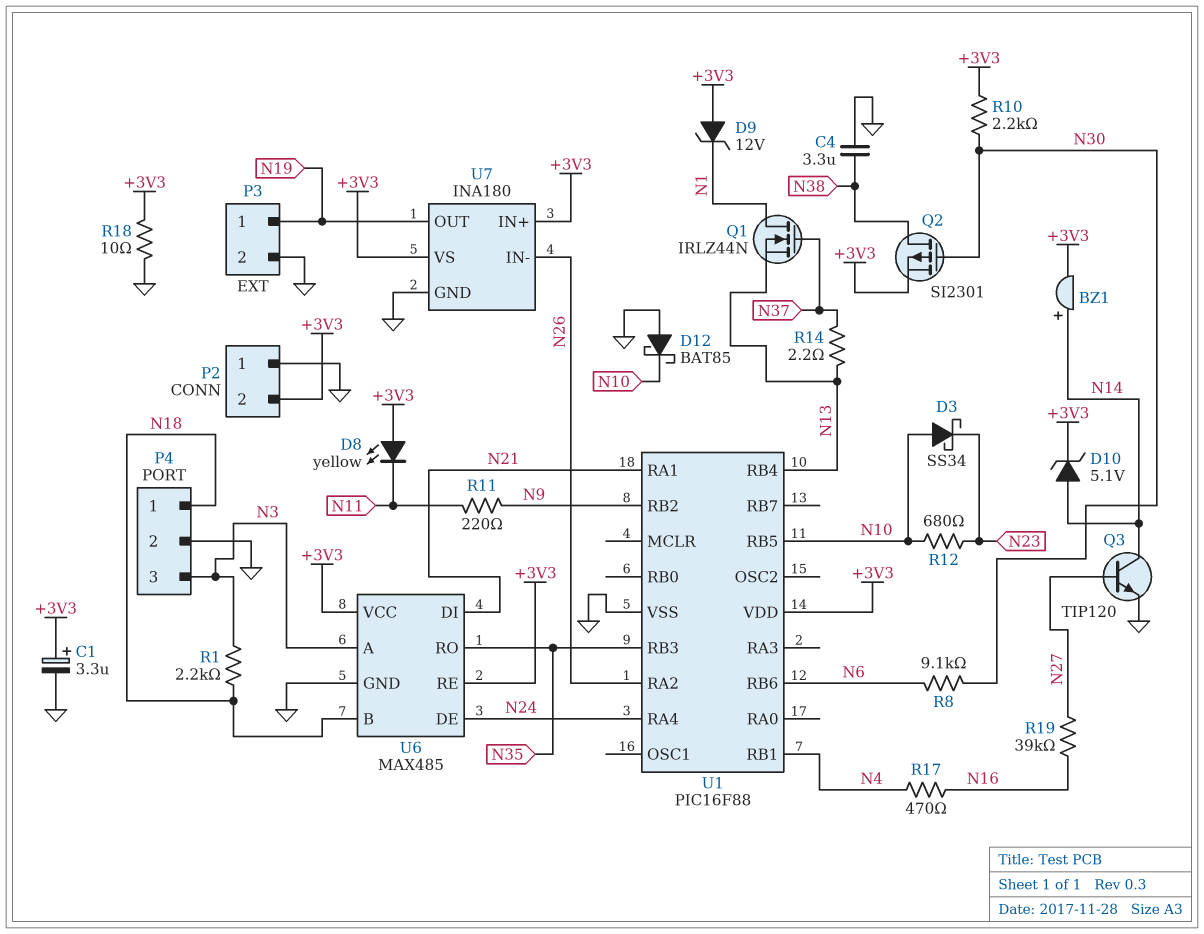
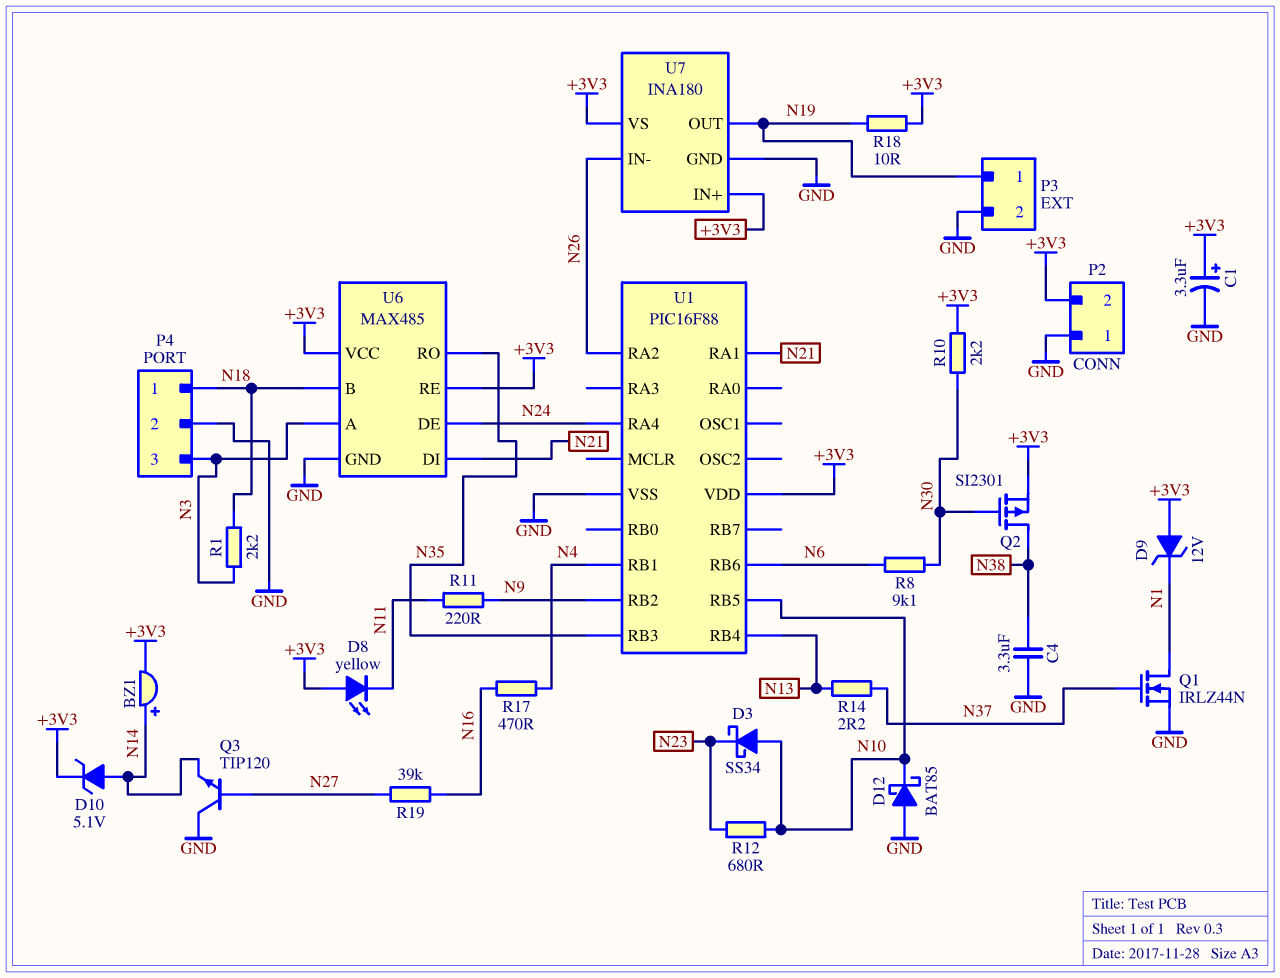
Q1: NMOS IRLZ44N (G N37, D N1, S N13) -> NMOS IRLZ44N (G N37, D N1, S GND)
Q3: NPN TIP120 (B N27, C N14, E GND) -> NPN TIP120 (B N27, C GND, E N14)
R18: 10 (+3V3, GND) -> 10 (+3V3, N19)

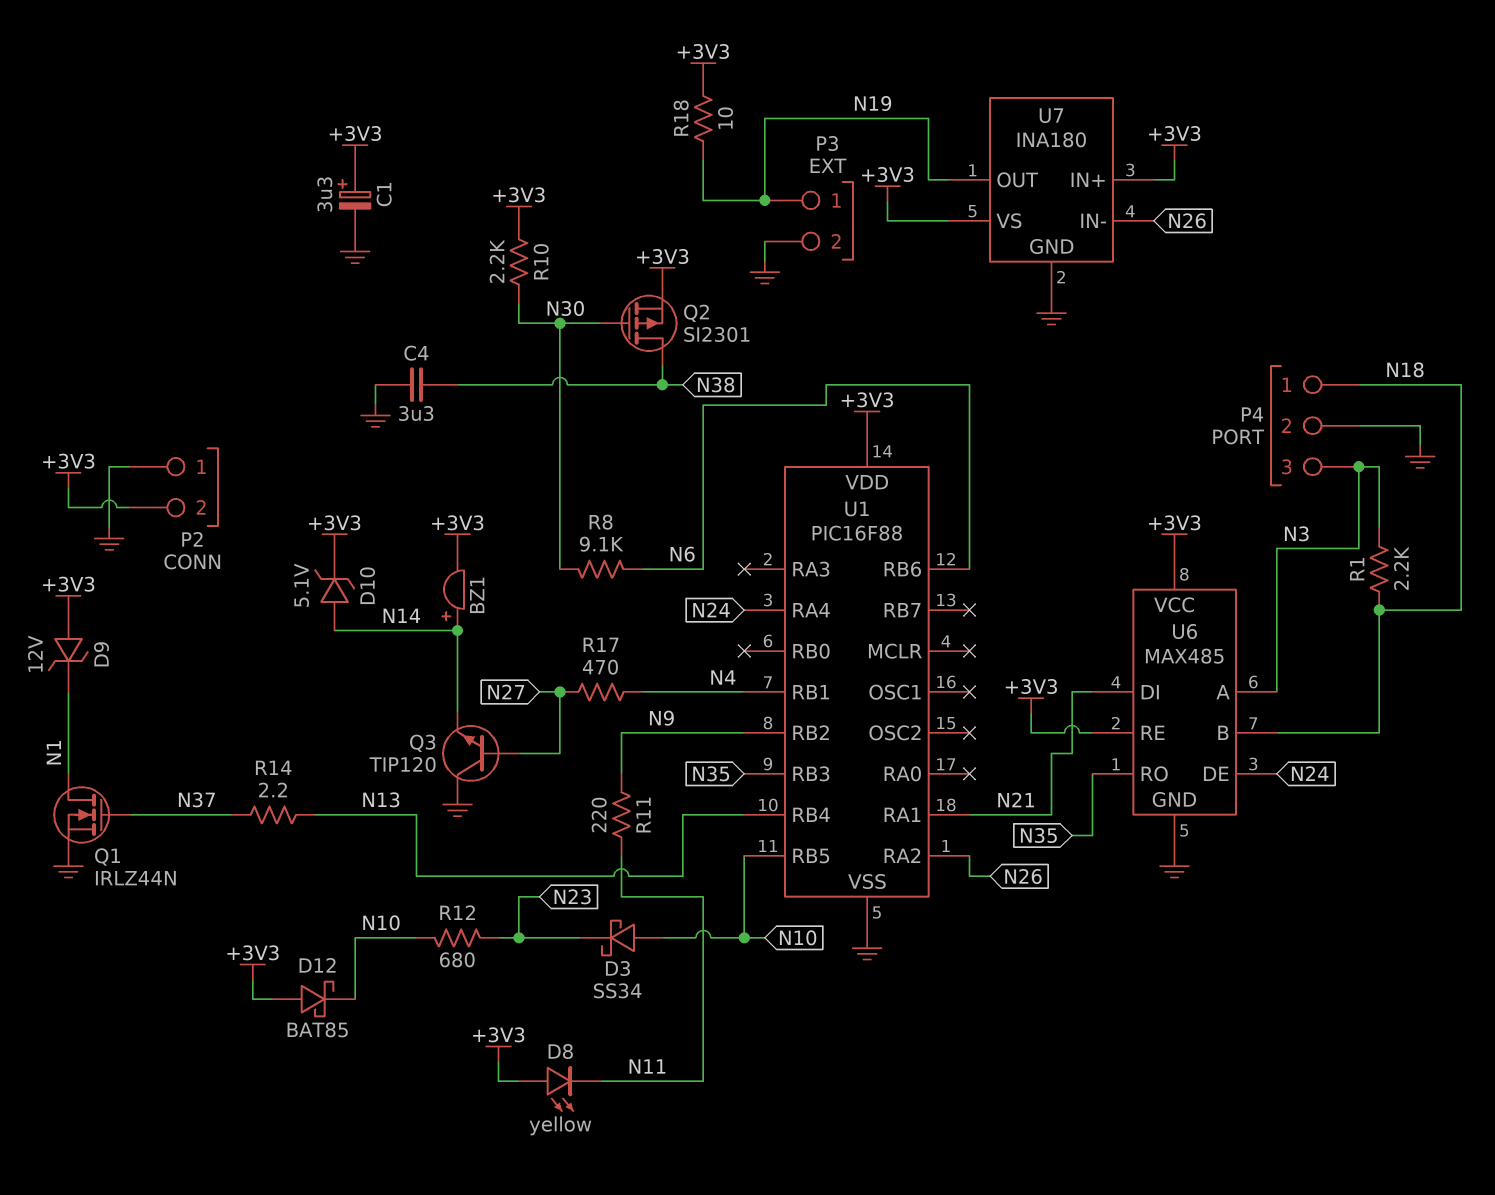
D12: schottky BAT85 (A GND, K N10) -> schottky BAT85 (A +3V3, K N10)
R17: 470 (N4, N16) -> 470 (N4, N27)
R19: 39k (N16, N27) -> none

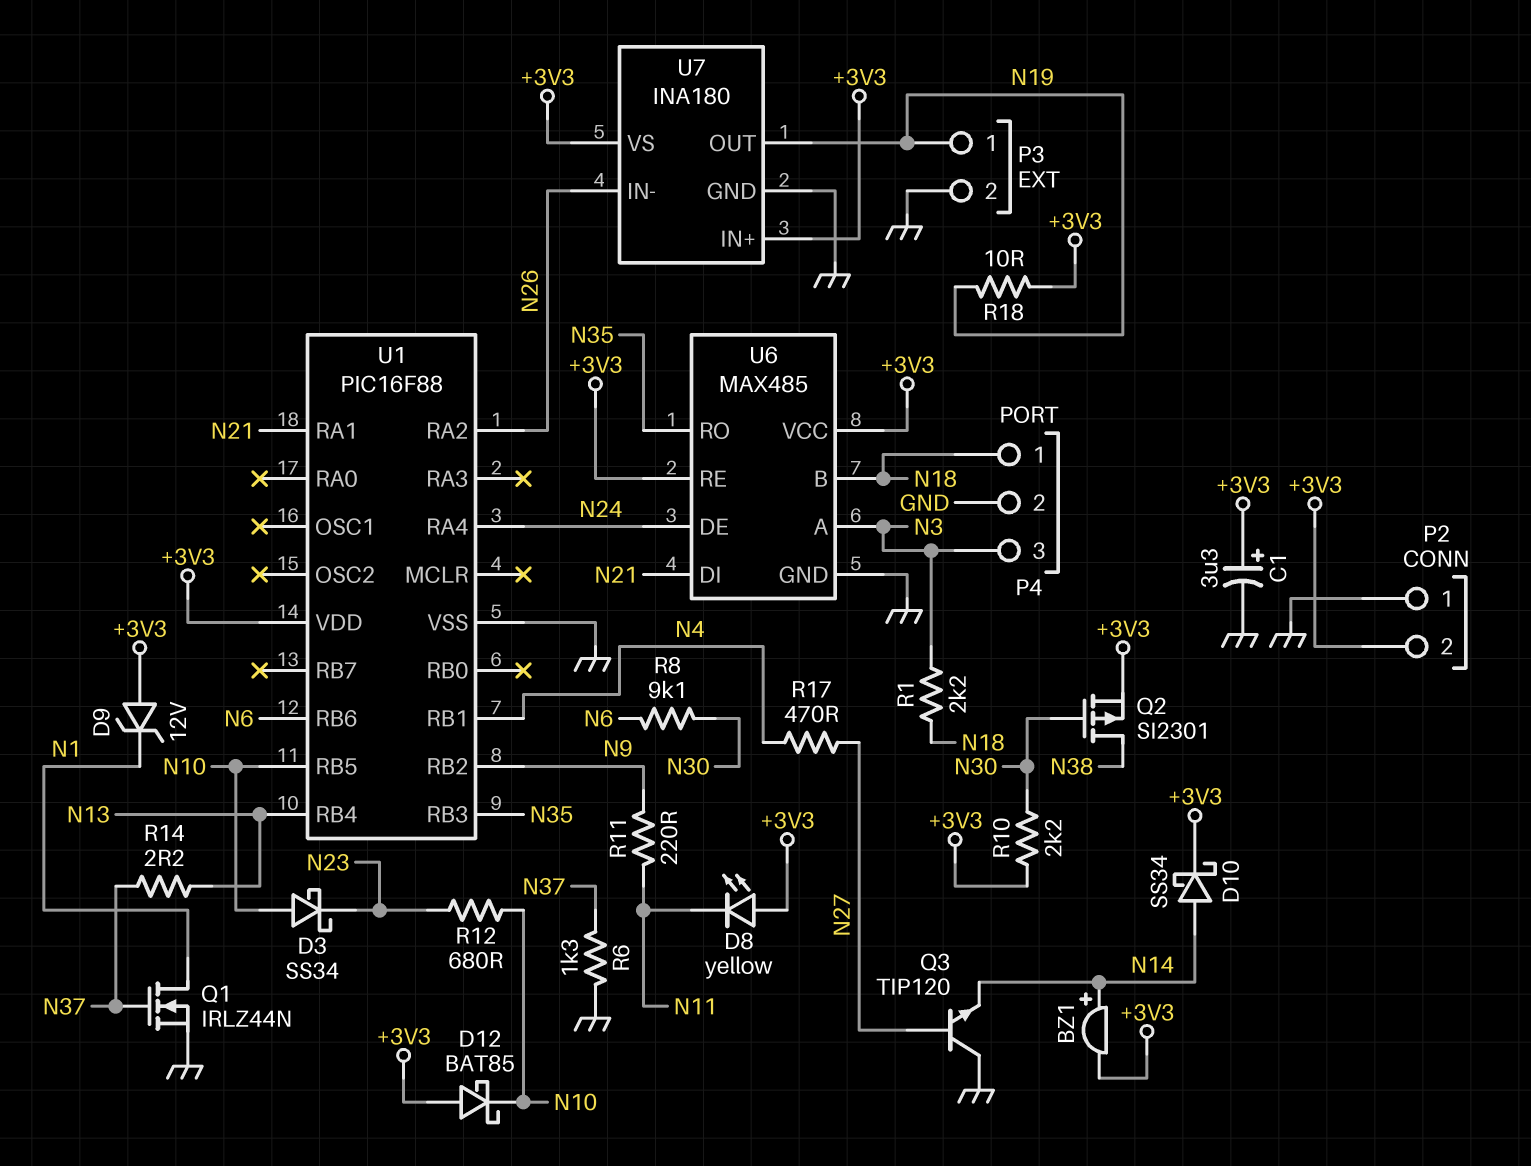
C4: 3.3uF (GND, N38) -> none
D10: zener 5.1V (A N14, K +3V3) -> schottky SS34 (A N14, K +3V3)
R6: none -> 1.3k (GND, N37)

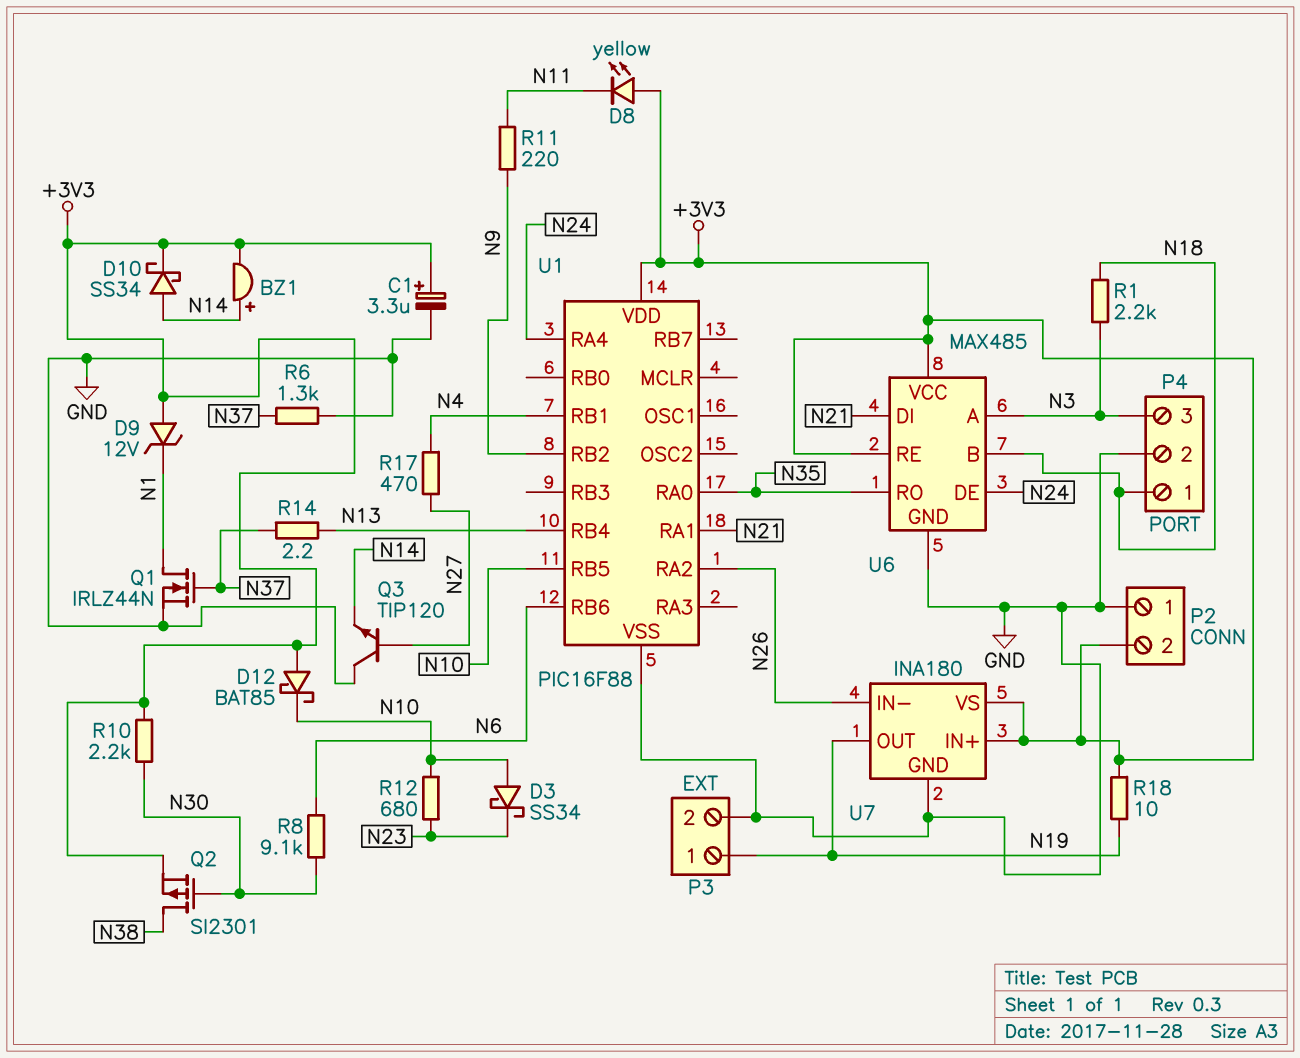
U1 pin RA0: none -> N35
U1 pin RB3: N35 -> none

